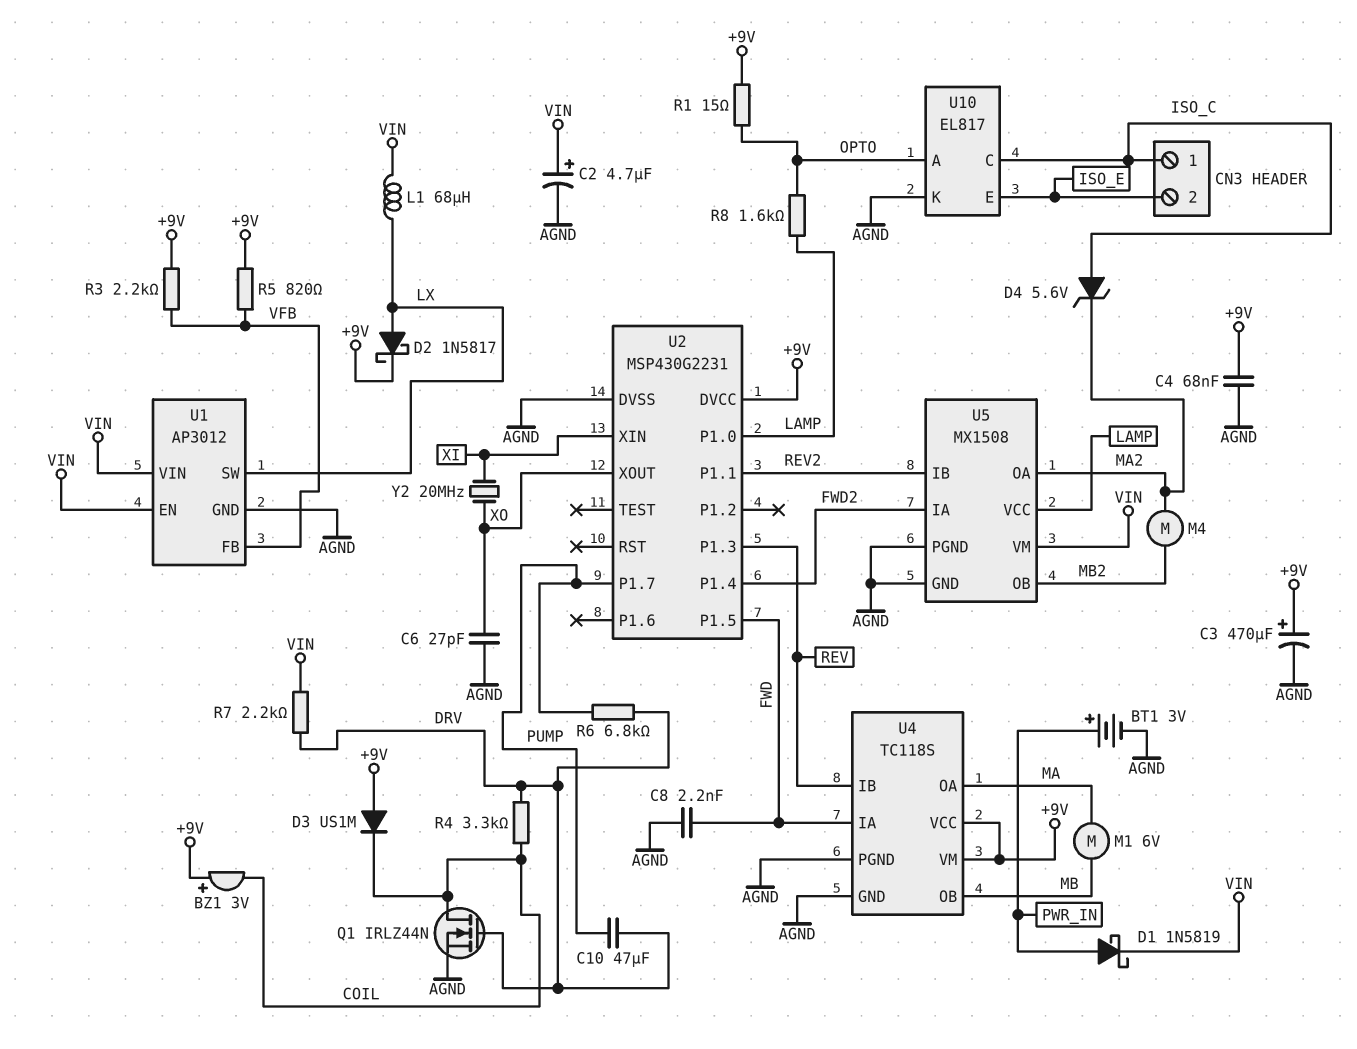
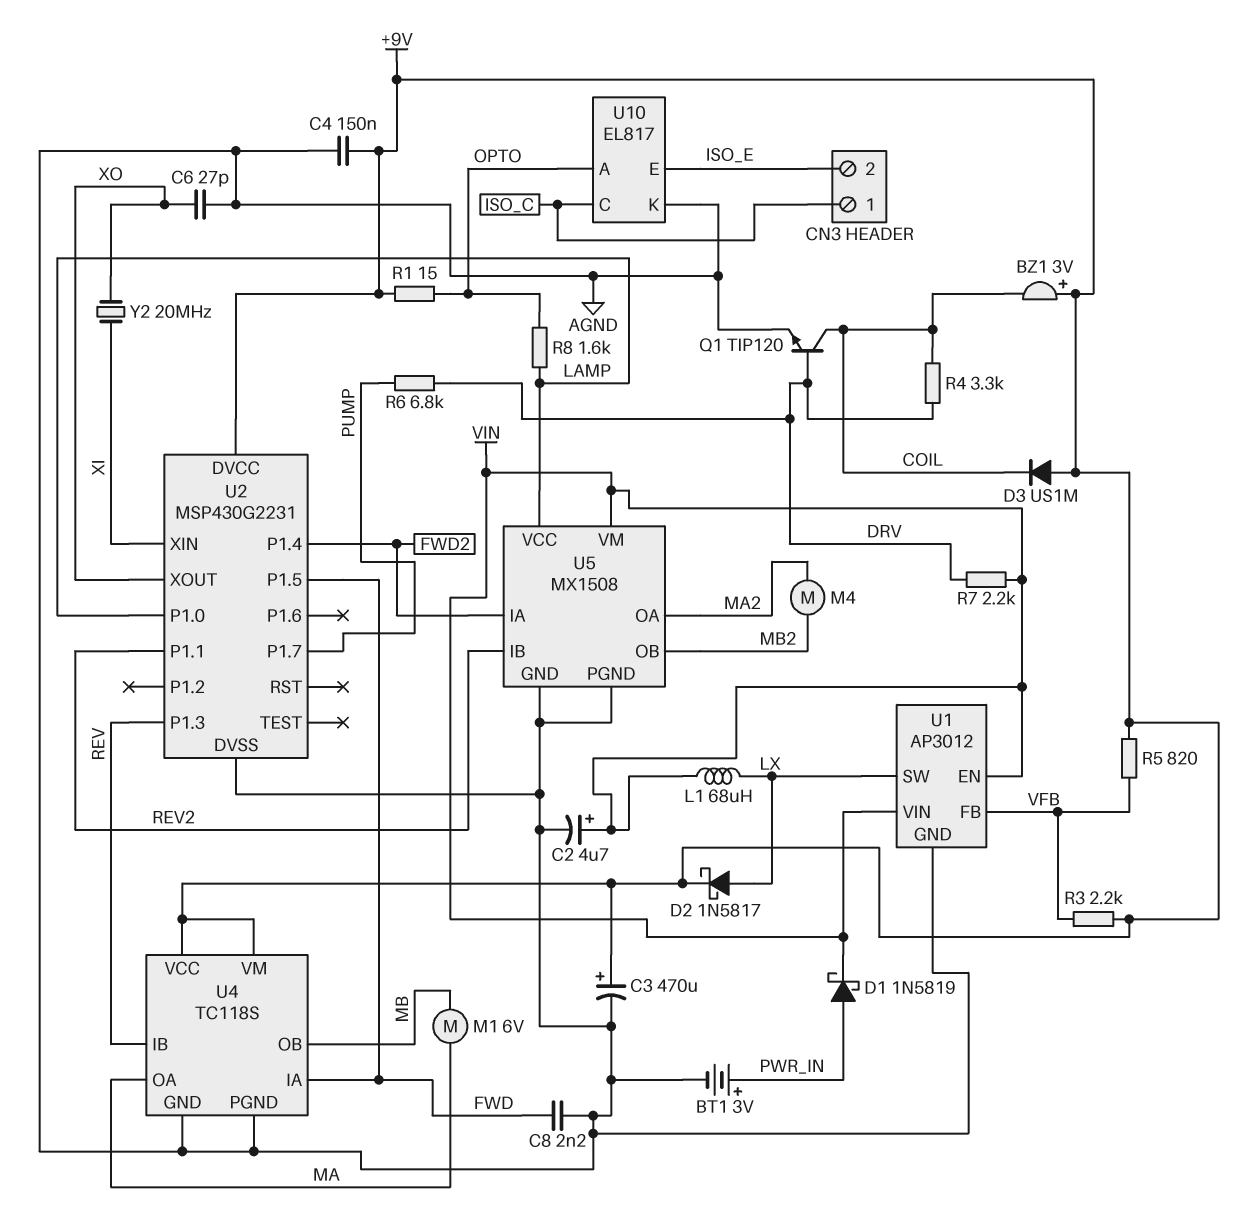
C4: 68nF (+9V, AGND) -> 150nF (+9V, AGND)
C10: 47uF (DRV, PUMP) -> none
D4: zener 5.6V (A ISO_C, K MA2) -> none
Q1: NMOS IRLZ44N (G DRV, D COIL, S AGND) -> NPN TIP120 (B DRV, C COIL, E AGND)

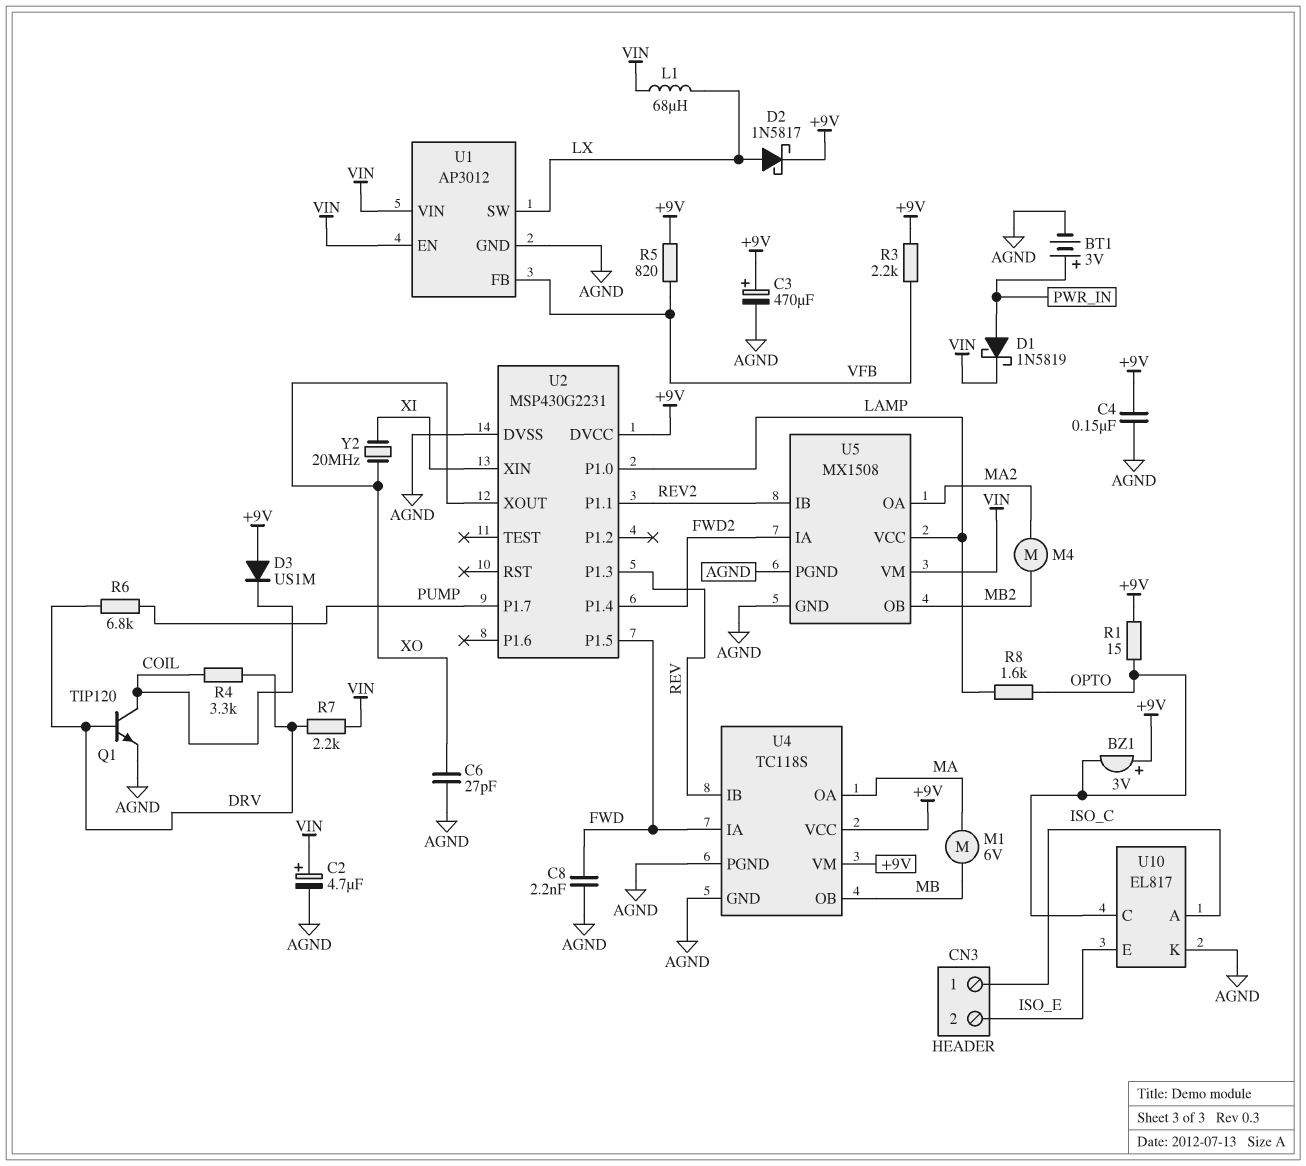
BZ1: buzzer 3V (plus +9V, minus COIL) -> buzzer 3V (plus +9V, minus OPTO)
U10 pin A: OPTO -> ISO_C
U10 pin C: ISO_C -> OPTO

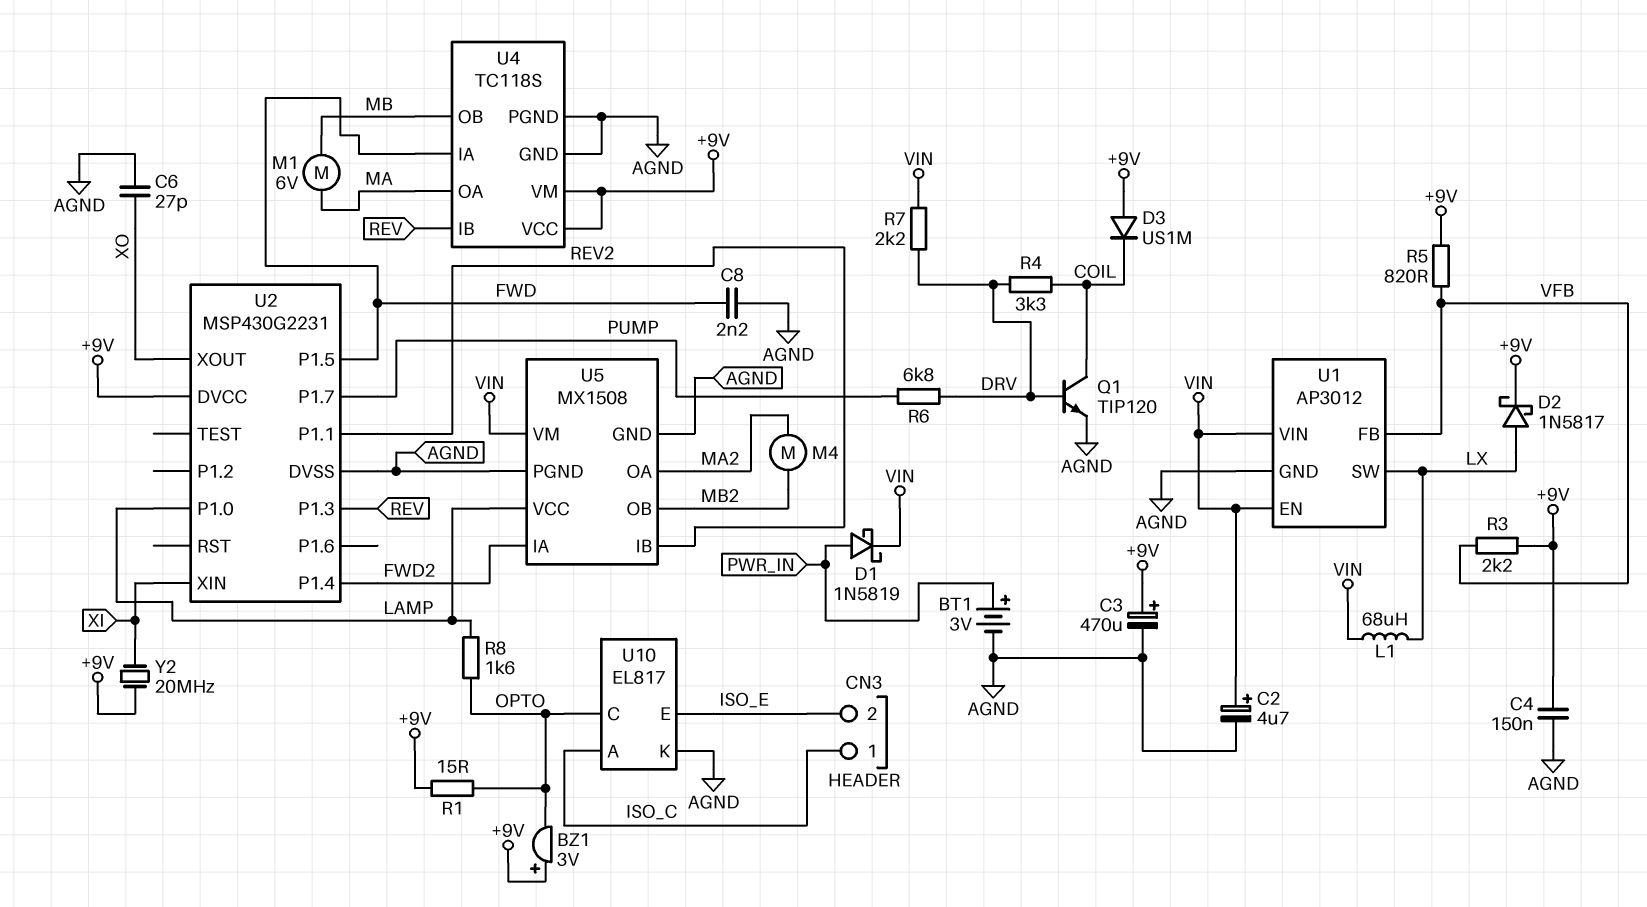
Y2: 20MHz (XI, XO) -> 20MHz (+9V, XI)

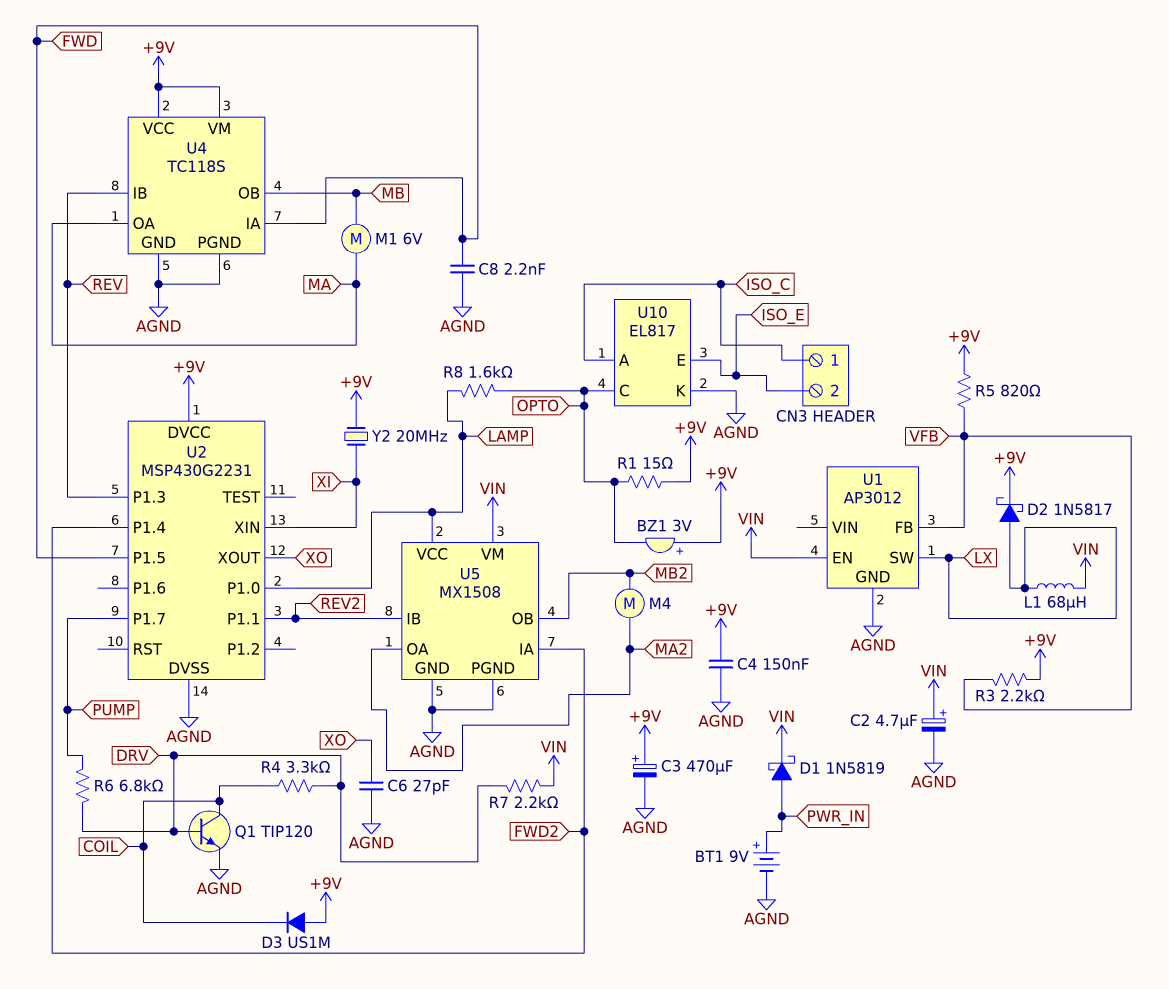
BT1: 3V (plus PWR_IN, minus AGND) -> 9V (plus PWR_IN, minus AGND)
U1 pin VIN: VIN -> none

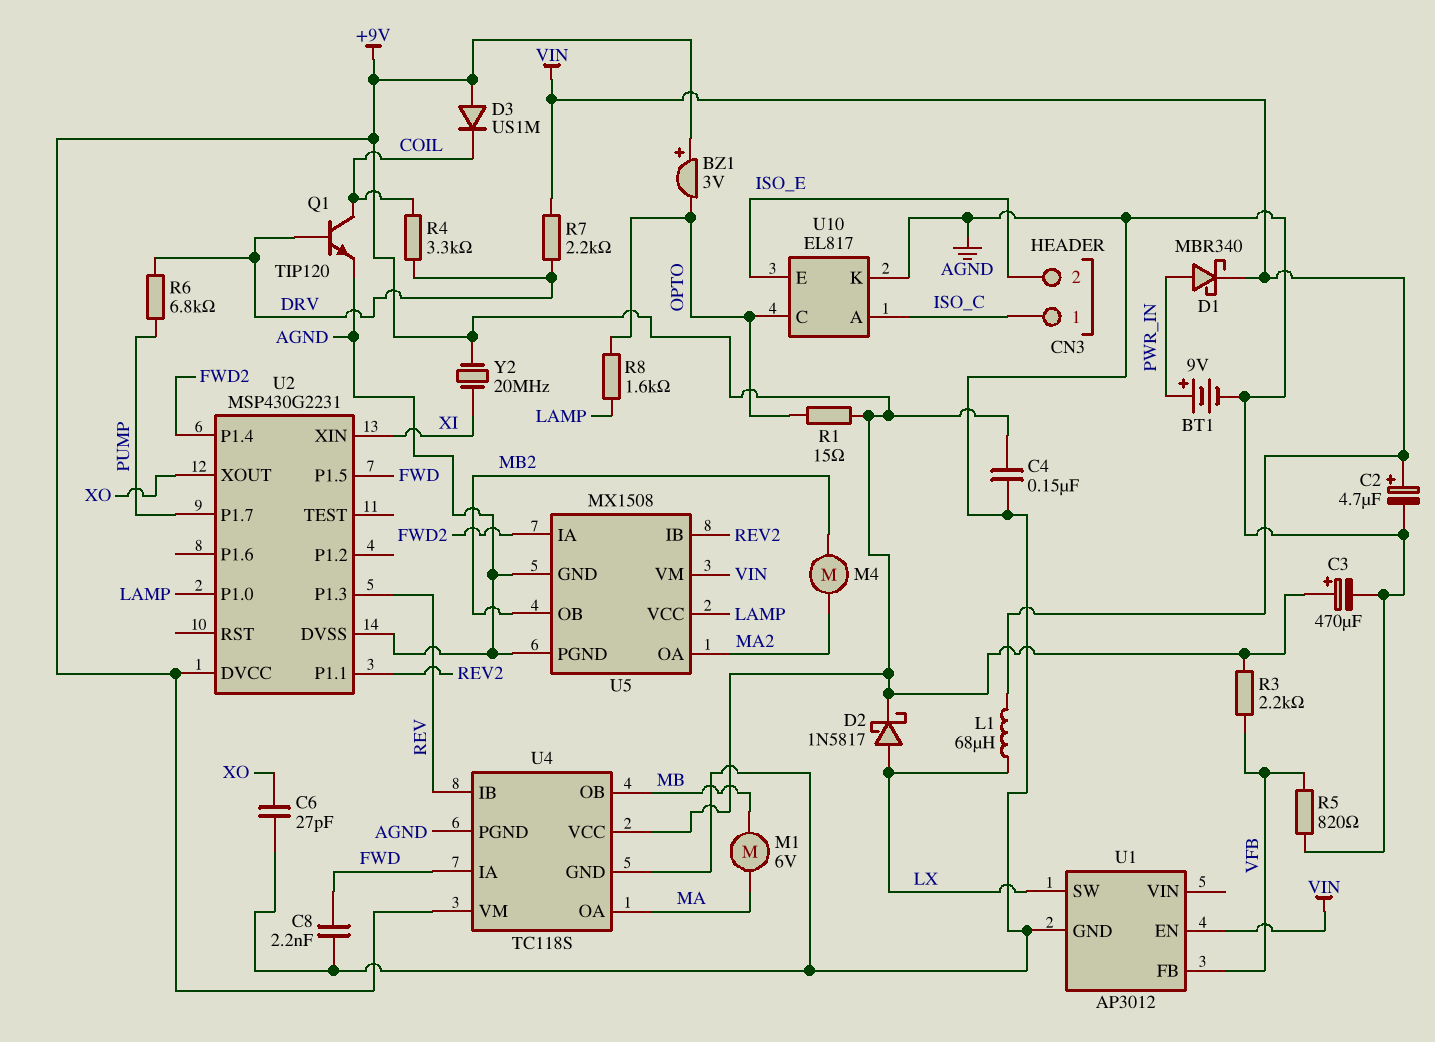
D1: schottky 1N5819 (A PWR_IN, K VIN) -> schottky MBR340 (A PWR_IN, K VIN)
R5: 820 (+9V, VFB) -> 820 (AGND, VFB)

